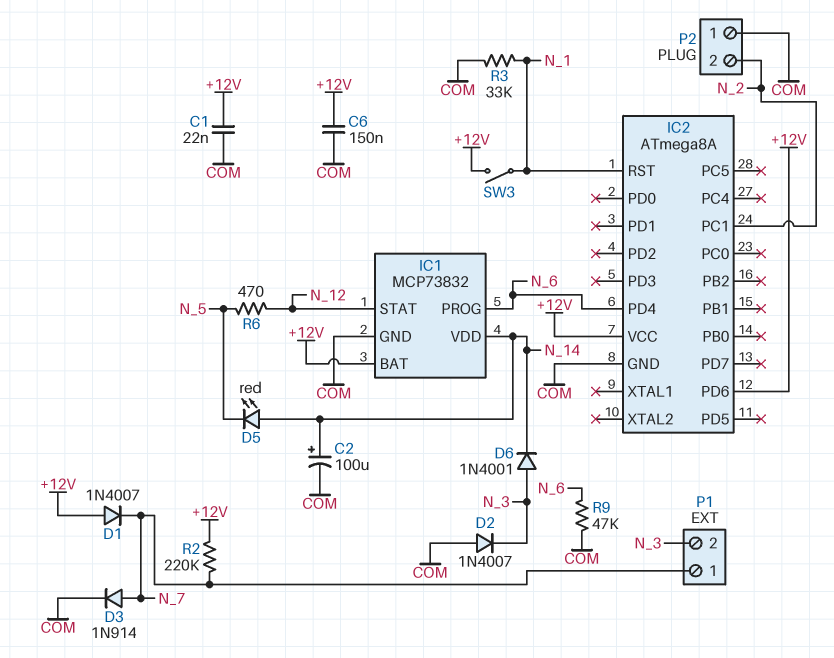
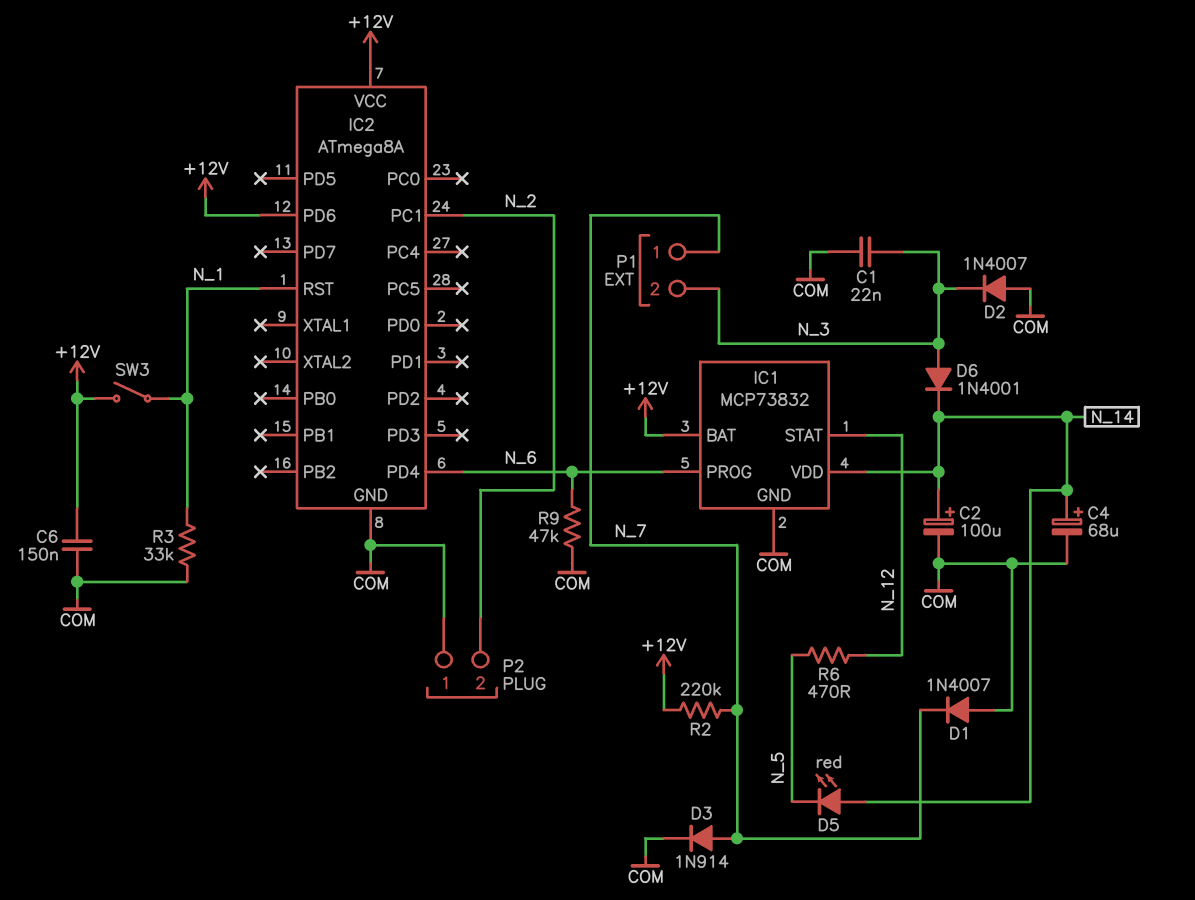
C1: 22nF (+12V, COM) -> 22nF (COM, N_3)
C4: none -> 68uF (plus N_14, minus COM)
D1: diode 1N4007 (A +12V, K N_7) -> diode 1N4007 (A COM, K N_7)

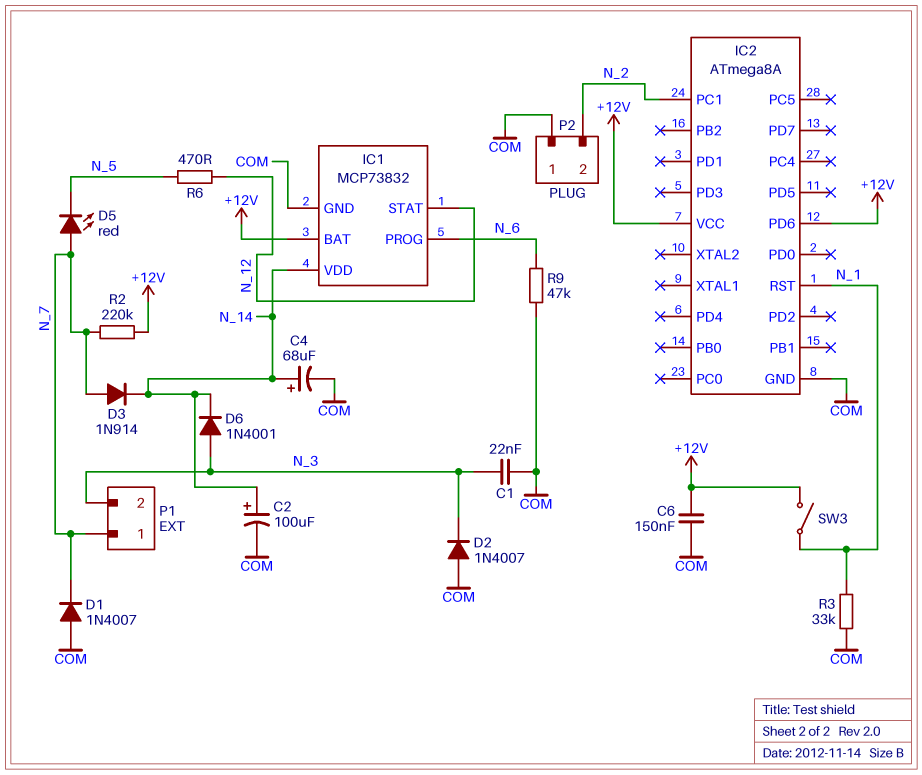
D3: diode 1N914 (A N_7, K COM) -> diode 1N914 (A N_7, K N_14)
D5: LED red (A N_14, K N_5) -> LED red (A N_7, K N_5)
IC2 pin PD4: N_6 -> none

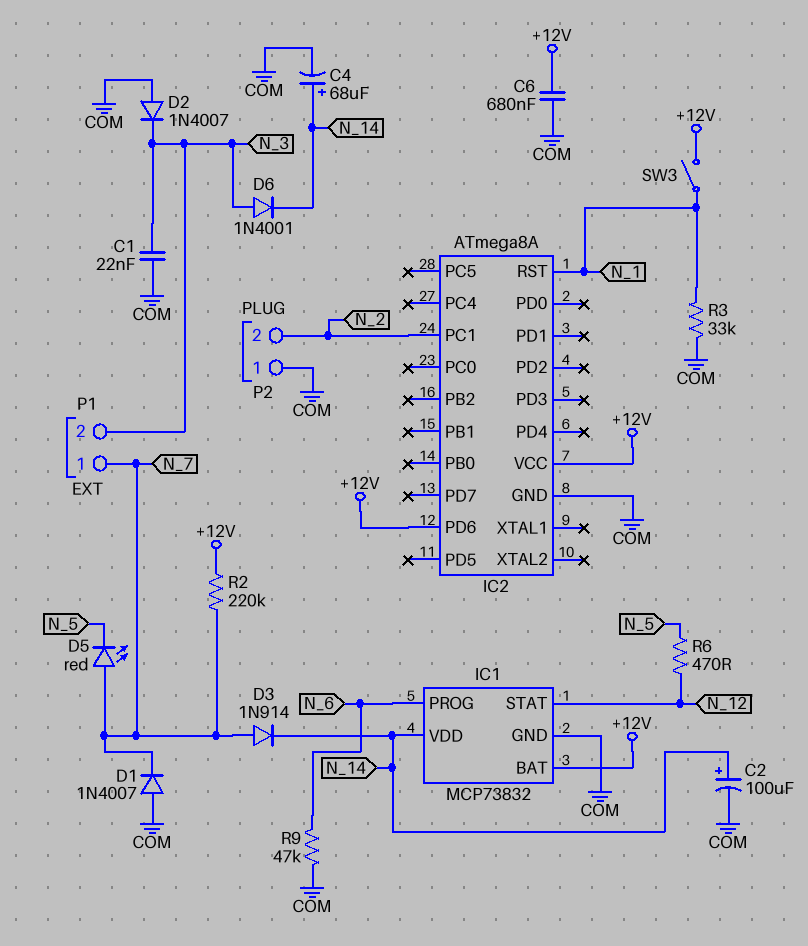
C6: 150nF (+12V, COM) -> 680nF (+12V, COM)

